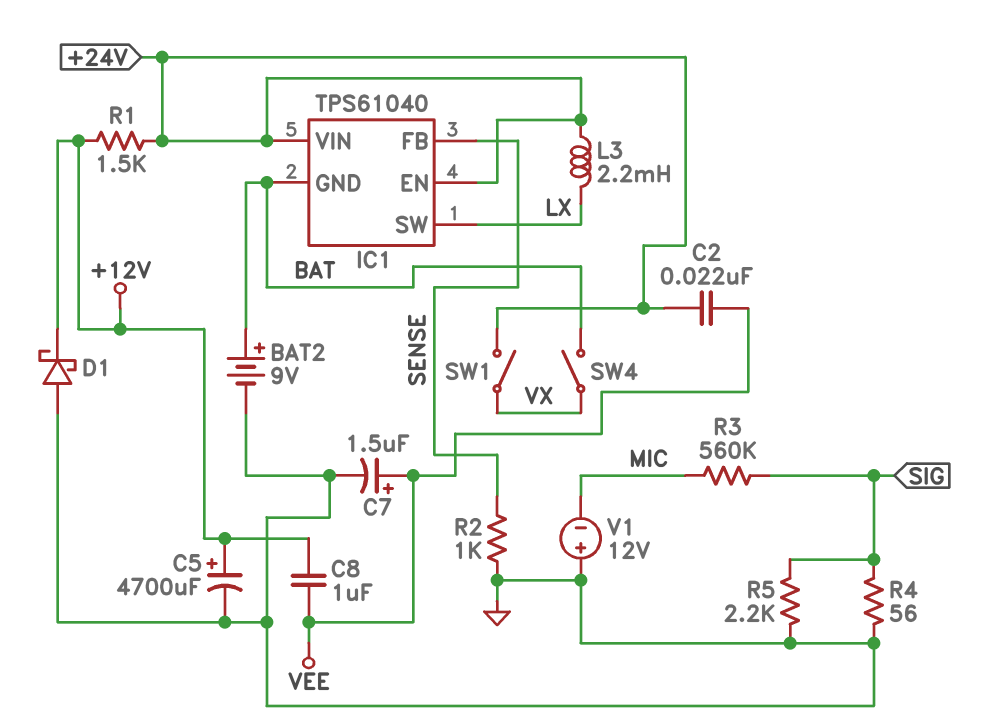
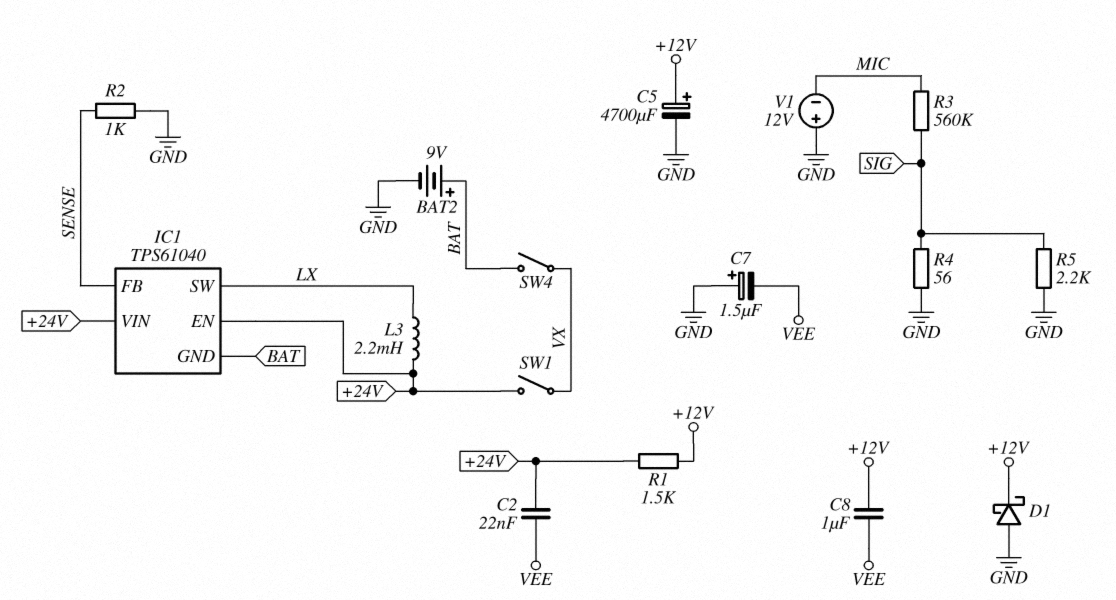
C7: 1.5uF (plus VEE, minus GND) -> 1.5uF (plus GND, minus VEE)

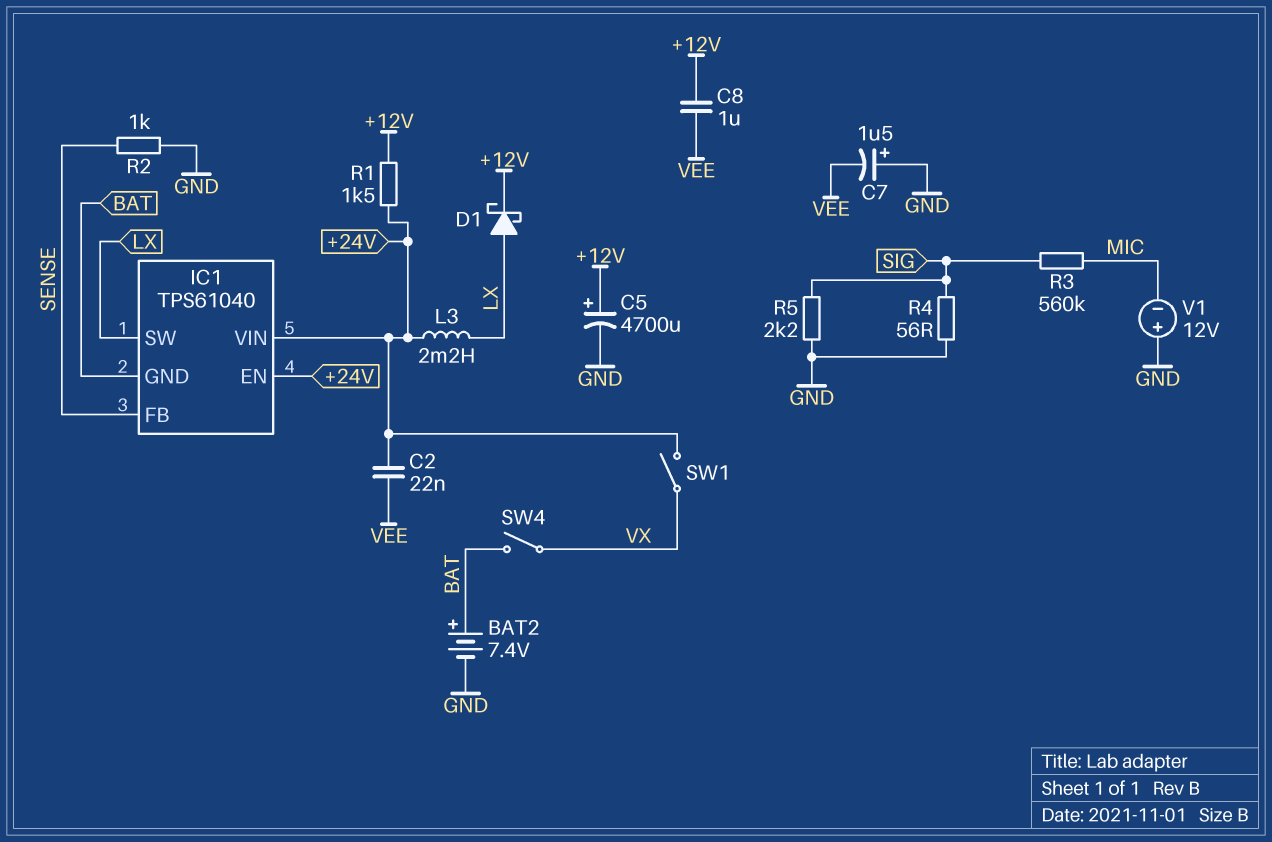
BAT2: 9V (plus BAT, minus GND) -> 7.4V (plus BAT, minus GND)
D1: schottky (A GND, K +12V) -> schottky (A LX, K +12V)

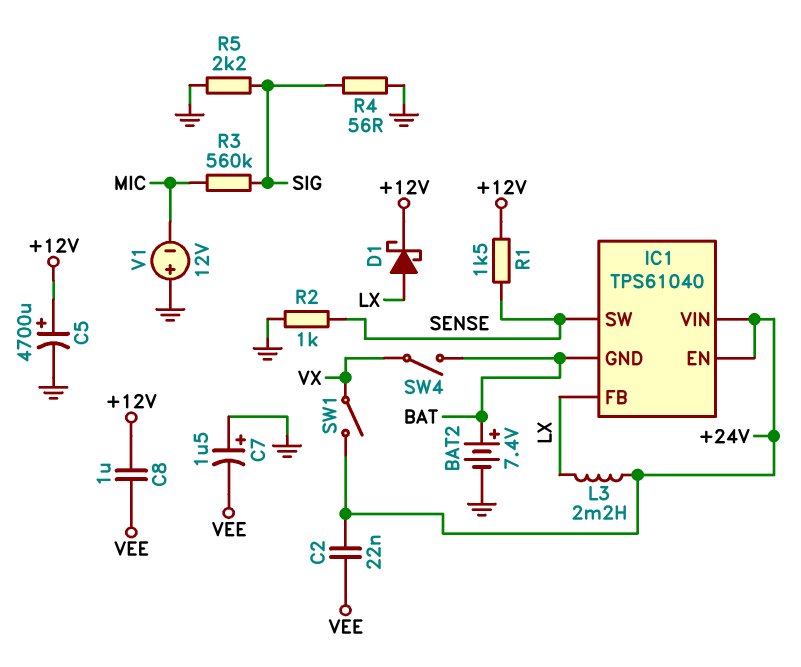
IC1 pin FB: SENSE -> LX
IC1 pin SW: LX -> SENSE
R1: 1.5k (+12V, +24V) -> 1.5k (+12V, SENSE)

